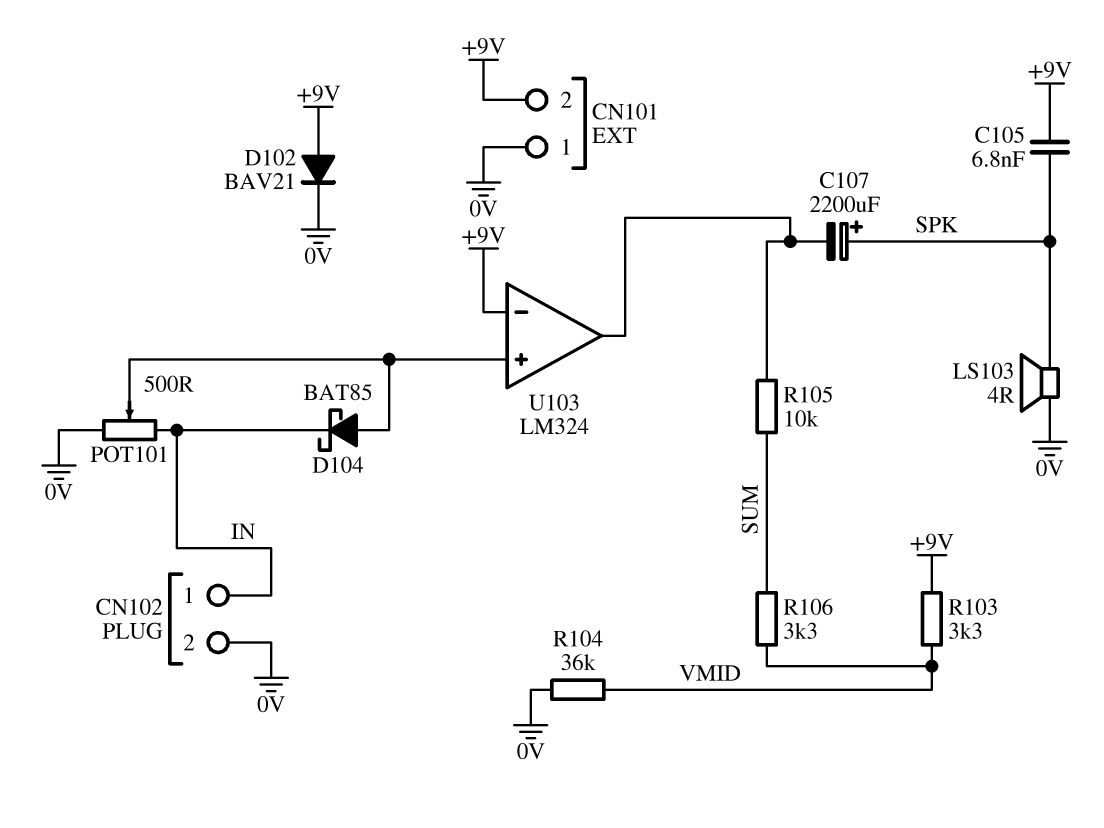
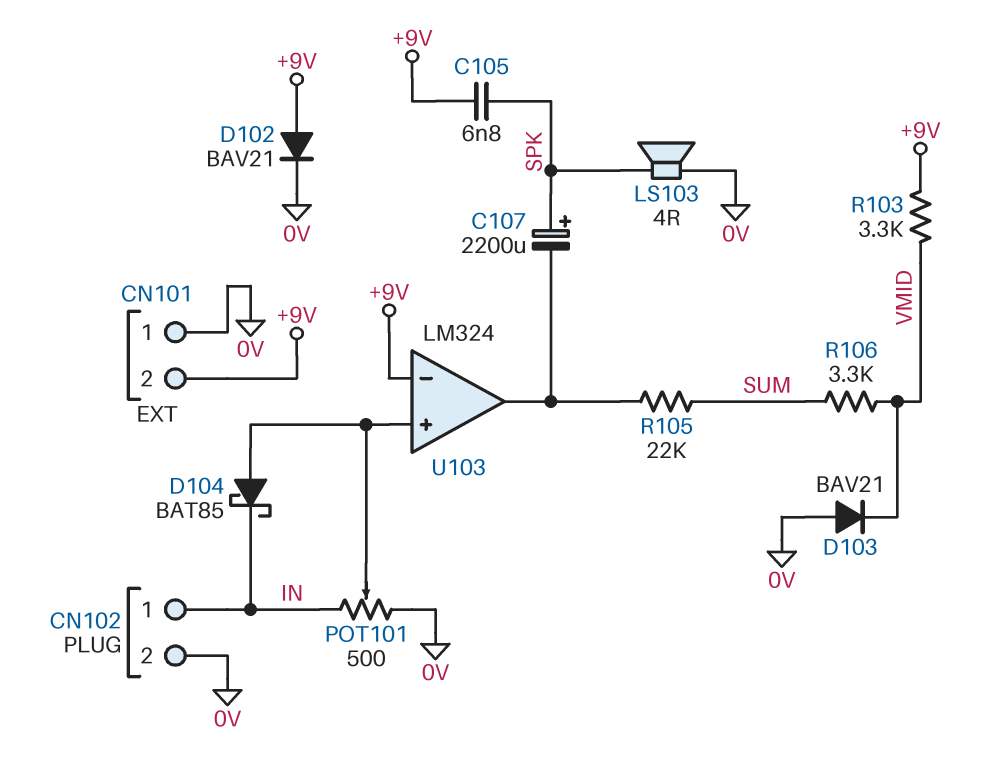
D103: none -> diode BAV21 (A 0V, K VMID)
R104: 36k (0V, VMID) -> none
R105: 10k (SUM, U103/out) -> 22k (SUM, U103/out)

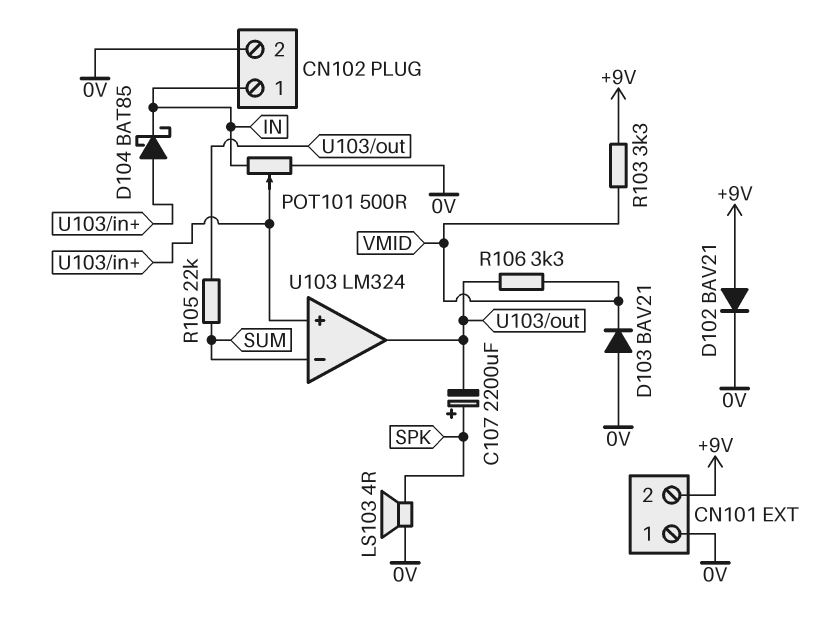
C105: 6.8nF (+9V, SPK) -> none
R106: 3.3k (SUM, VMID) -> 3.3k (U103/out, VMID)
U103 pin in-: +9V -> SUM

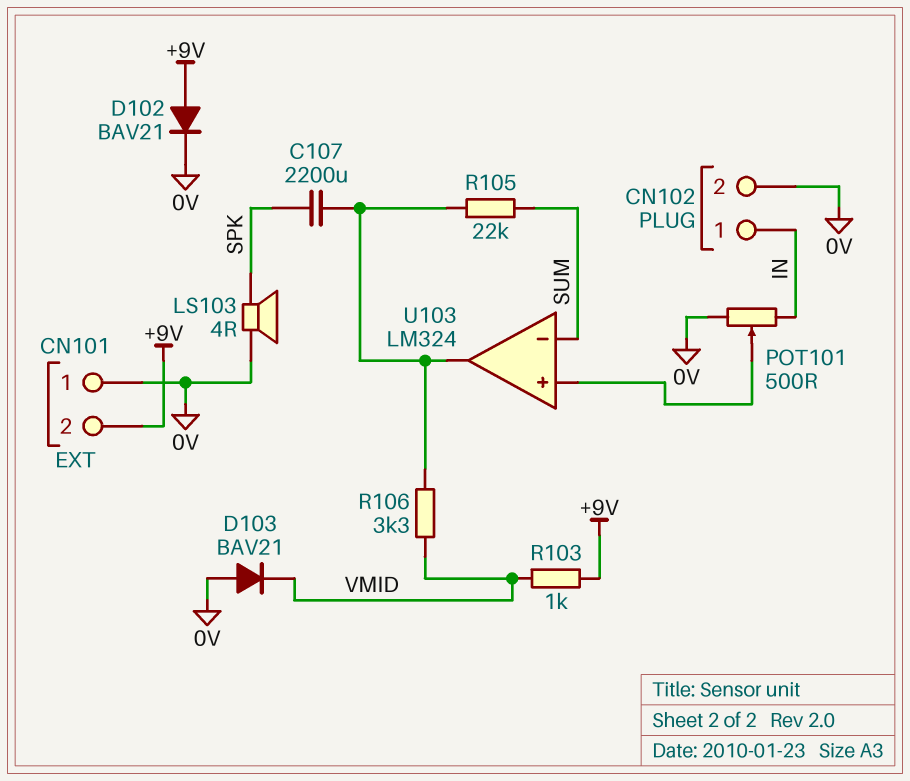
C107: 2200uF (plus SPK, minus U103/out) -> 2200uF (SPK, U103/out)
D104: schottky BAT85 (A U103/in+, K IN) -> none
R103: 3.3k (+9V, VMID) -> 1k (+9V, VMID)

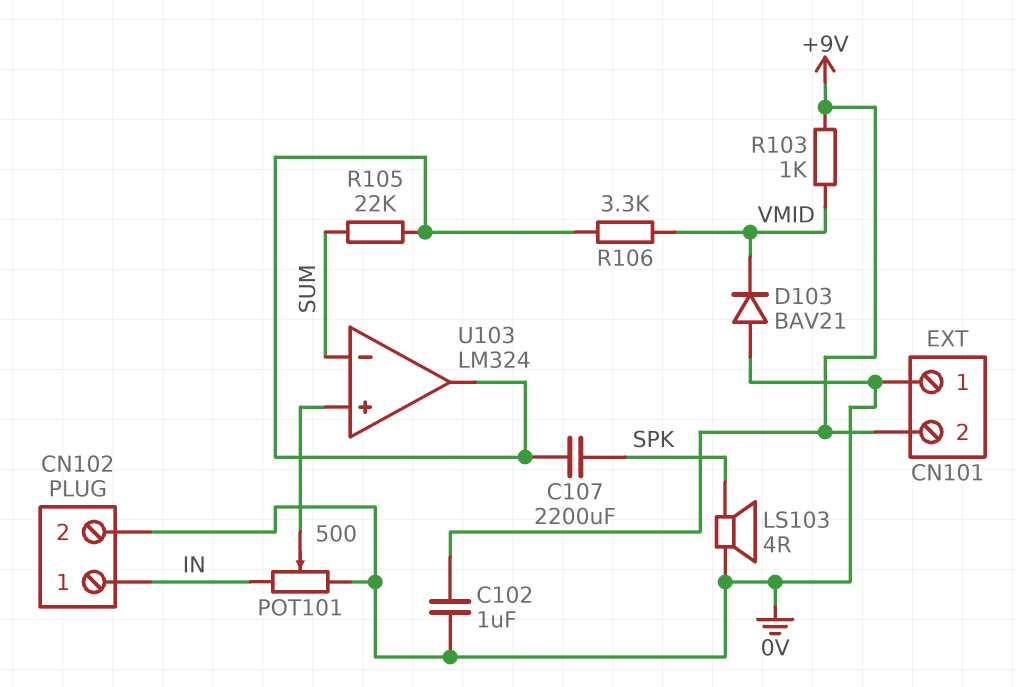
C102: none -> 1uF (+9V, 0V)
D102: diode BAV21 (A +9V, K 0V) -> none

